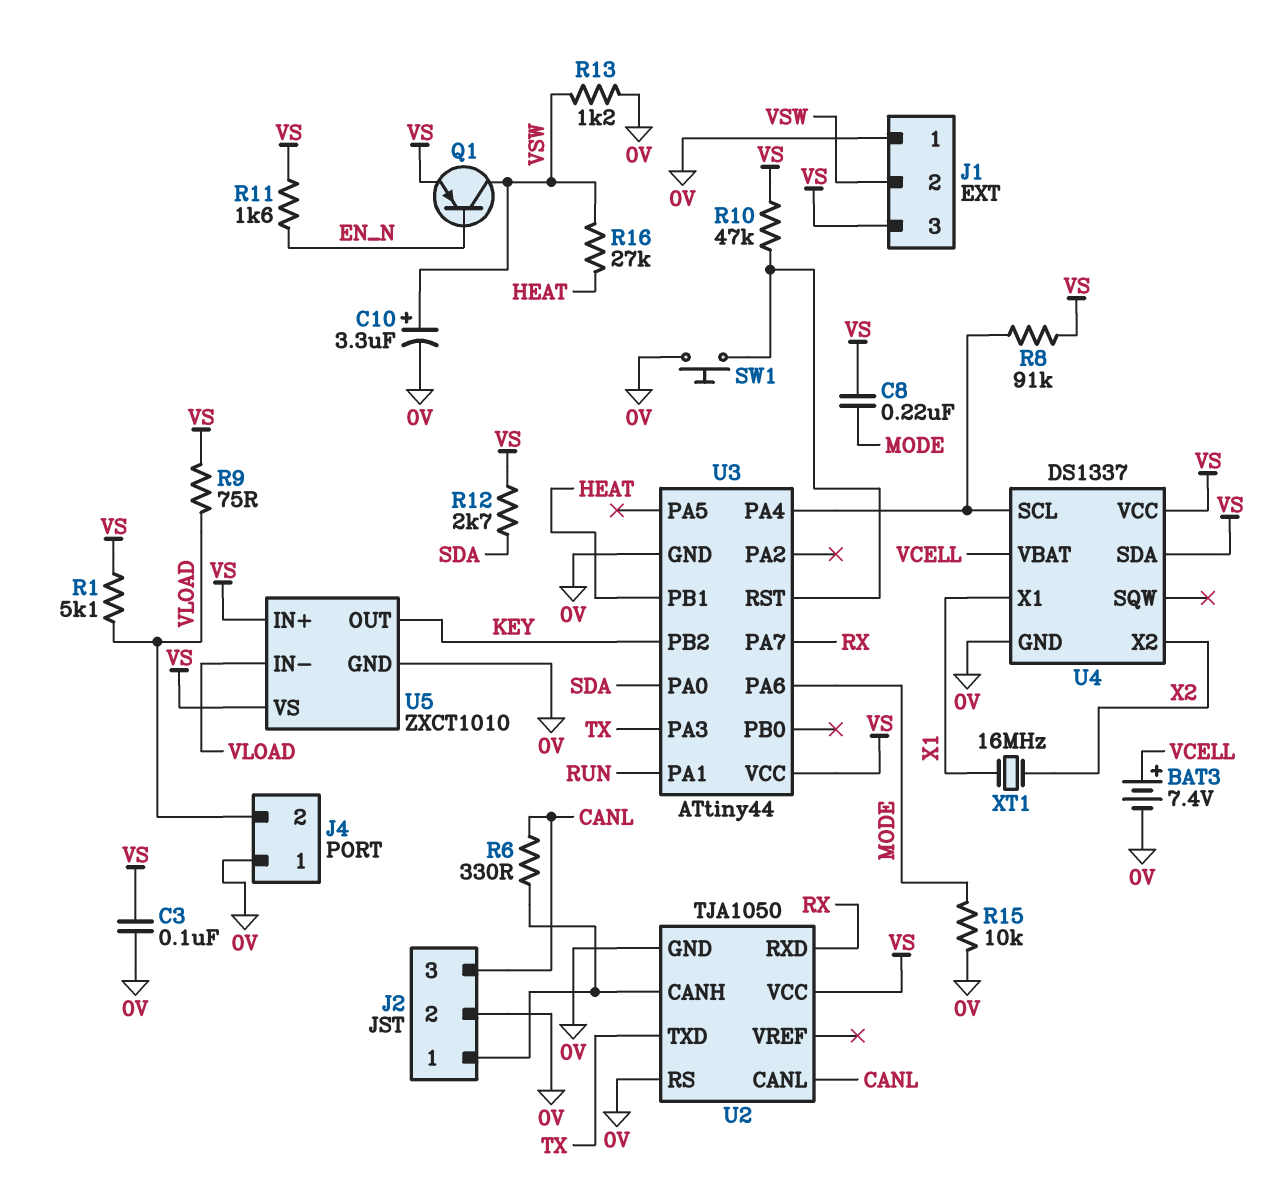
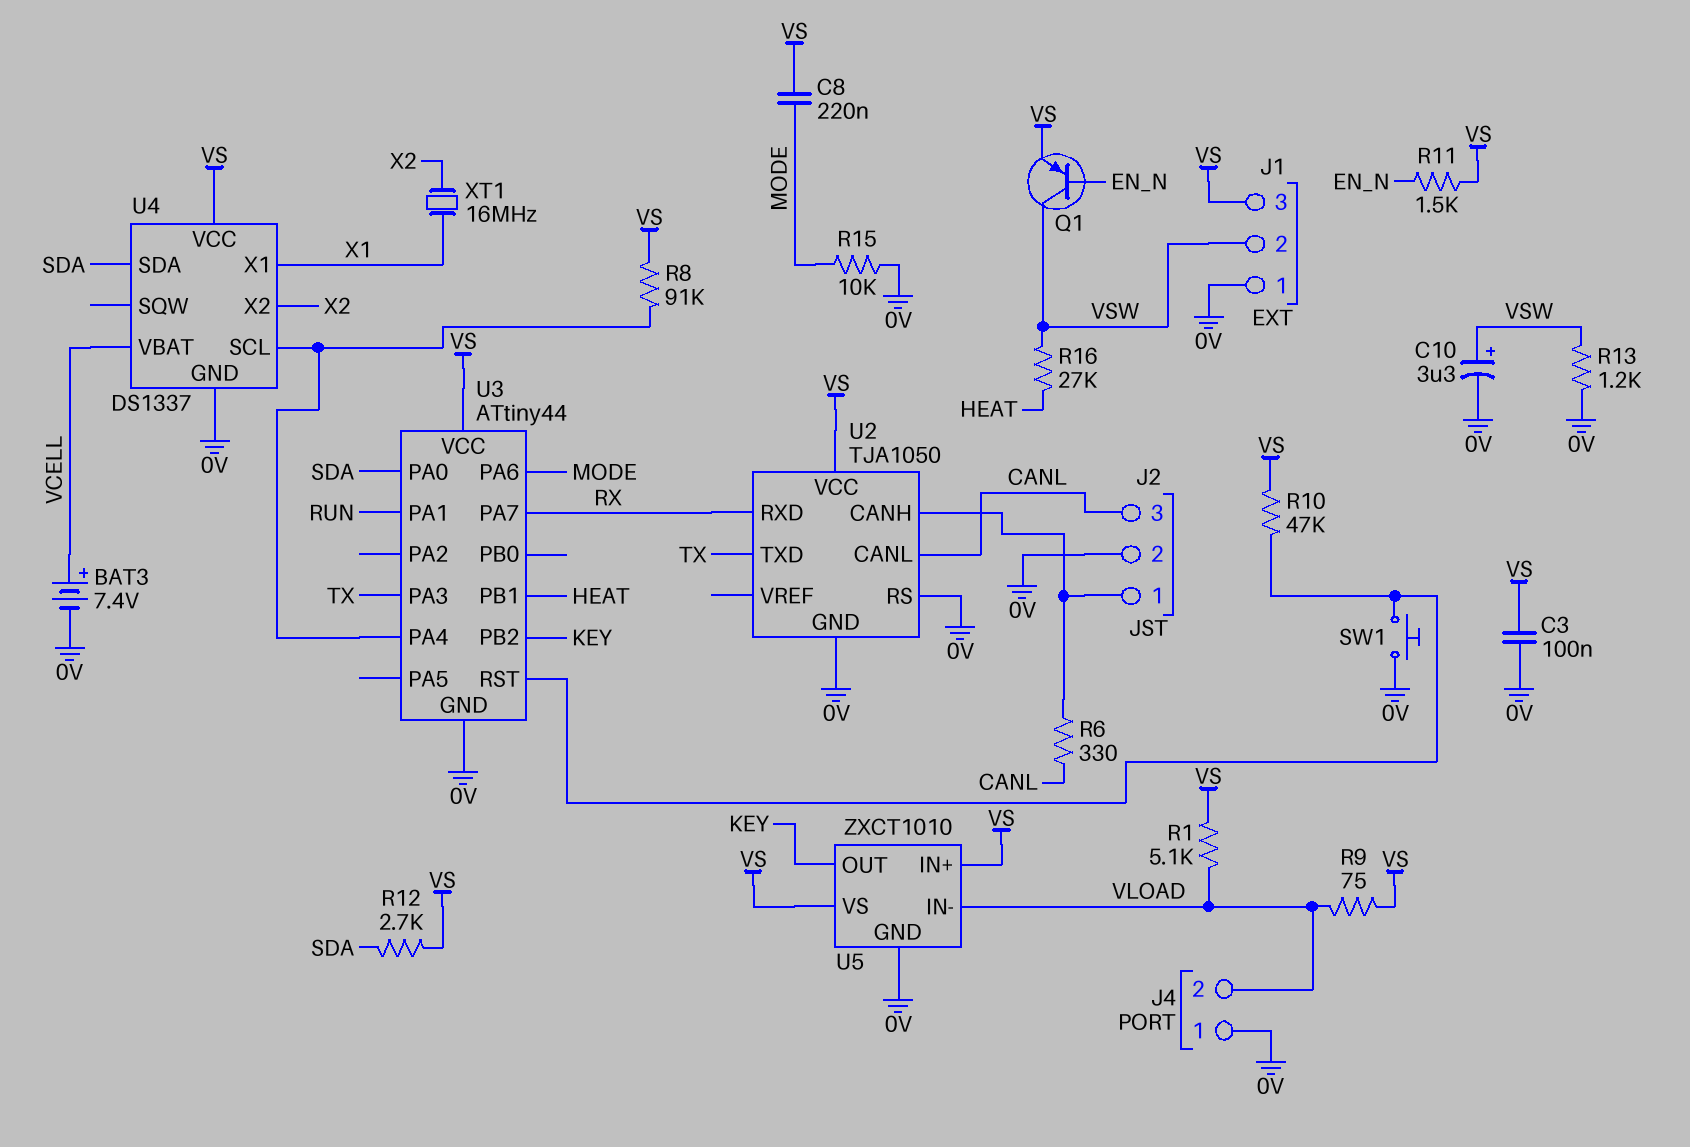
R11: 1.6k (EN_N, VS) -> 1.5k (EN_N, VS)
U4 pin SDA: VS -> SDA

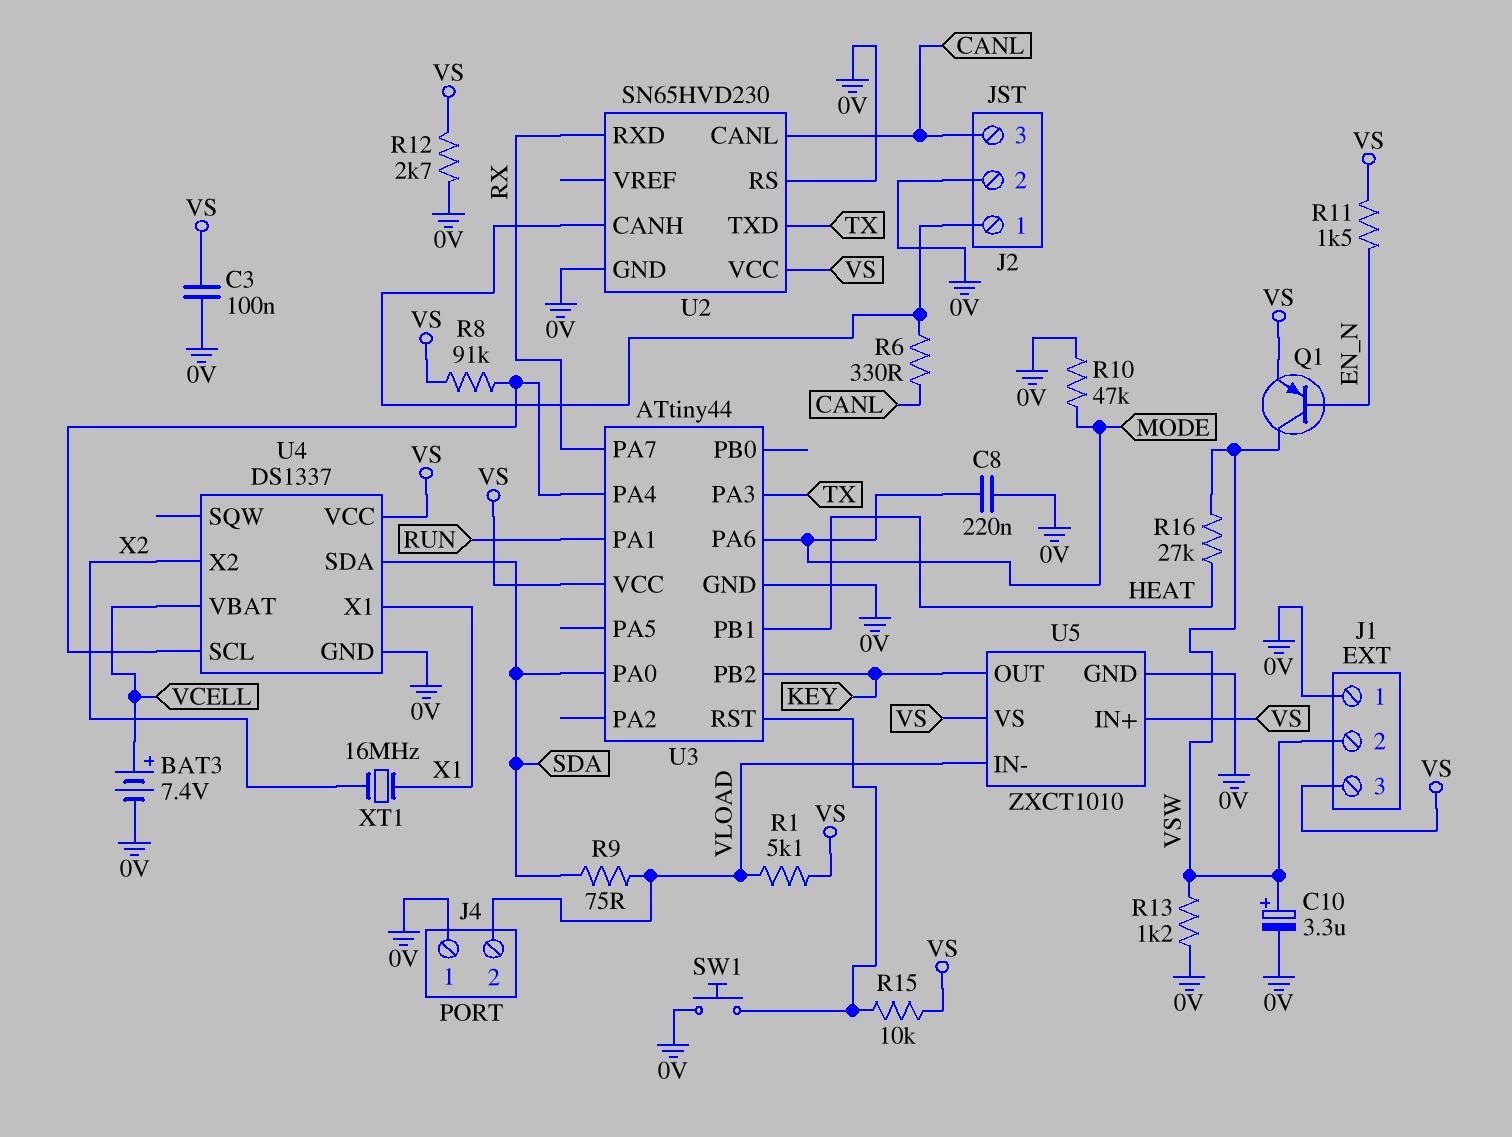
C8: 220nF (MODE, VS) -> 220nF (0V, MODE)
R9: 75 (VLOAD, VS) -> 75 (SDA, VLOAD)
R10: 47k (U3/RST, VS) -> 47k (0V, MODE)
R12: 2.7k (SDA, VS) -> 2.7k (0V, VS)
R15: 10k (0V, MODE) -> 10k (U3/RST, VS)
U2: TJA1050 -> SN65HVD230

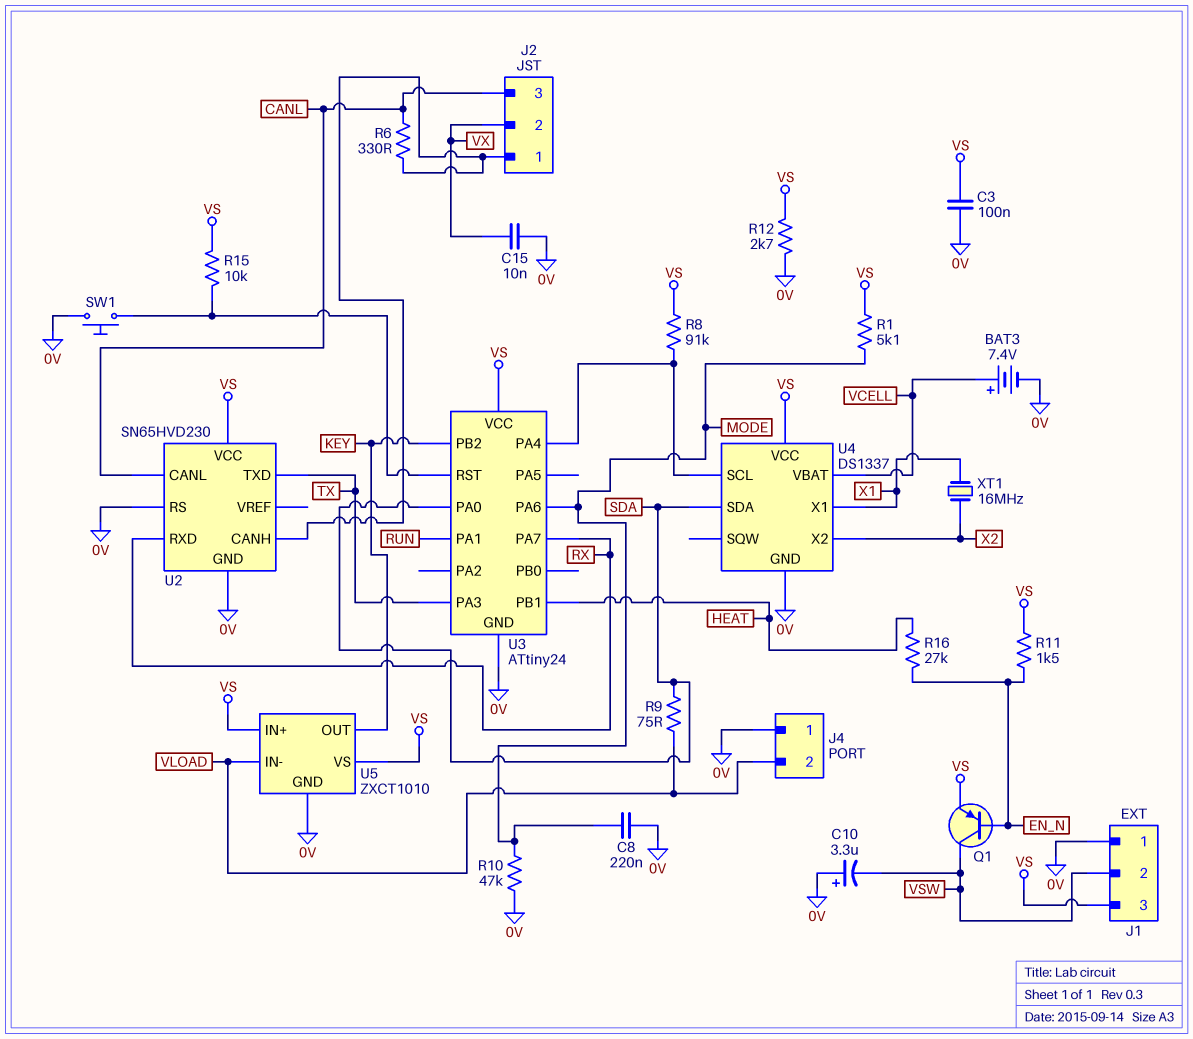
C10: 3.3uF (plus VSW, minus 0V) -> 3.3uF (plus 0V, minus VSW)
C15: none -> 10nF (0V, VX)
J2 pin 2: 0V -> VX
R1: 5.1k (VLOAD, VS) -> 5.1k (MODE, VS)
R13: 1.2k (0V, VSW) -> none
R16: 27k (HEAT, VSW) -> 27k (EN_N, HEAT)
U3: ATtiny44 -> ATtiny24

